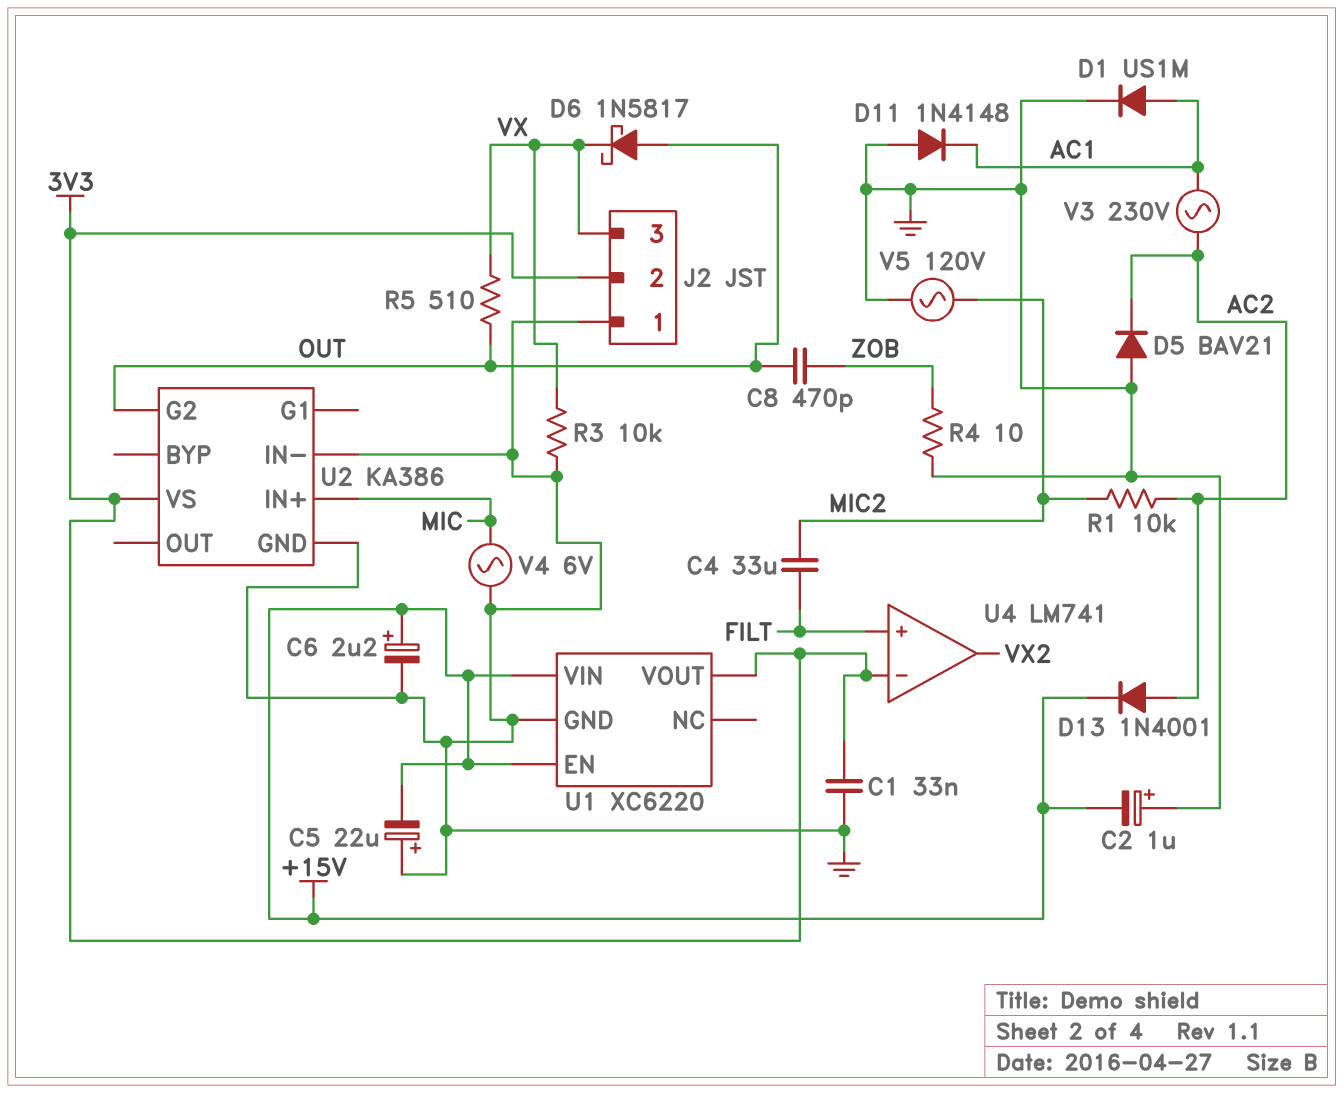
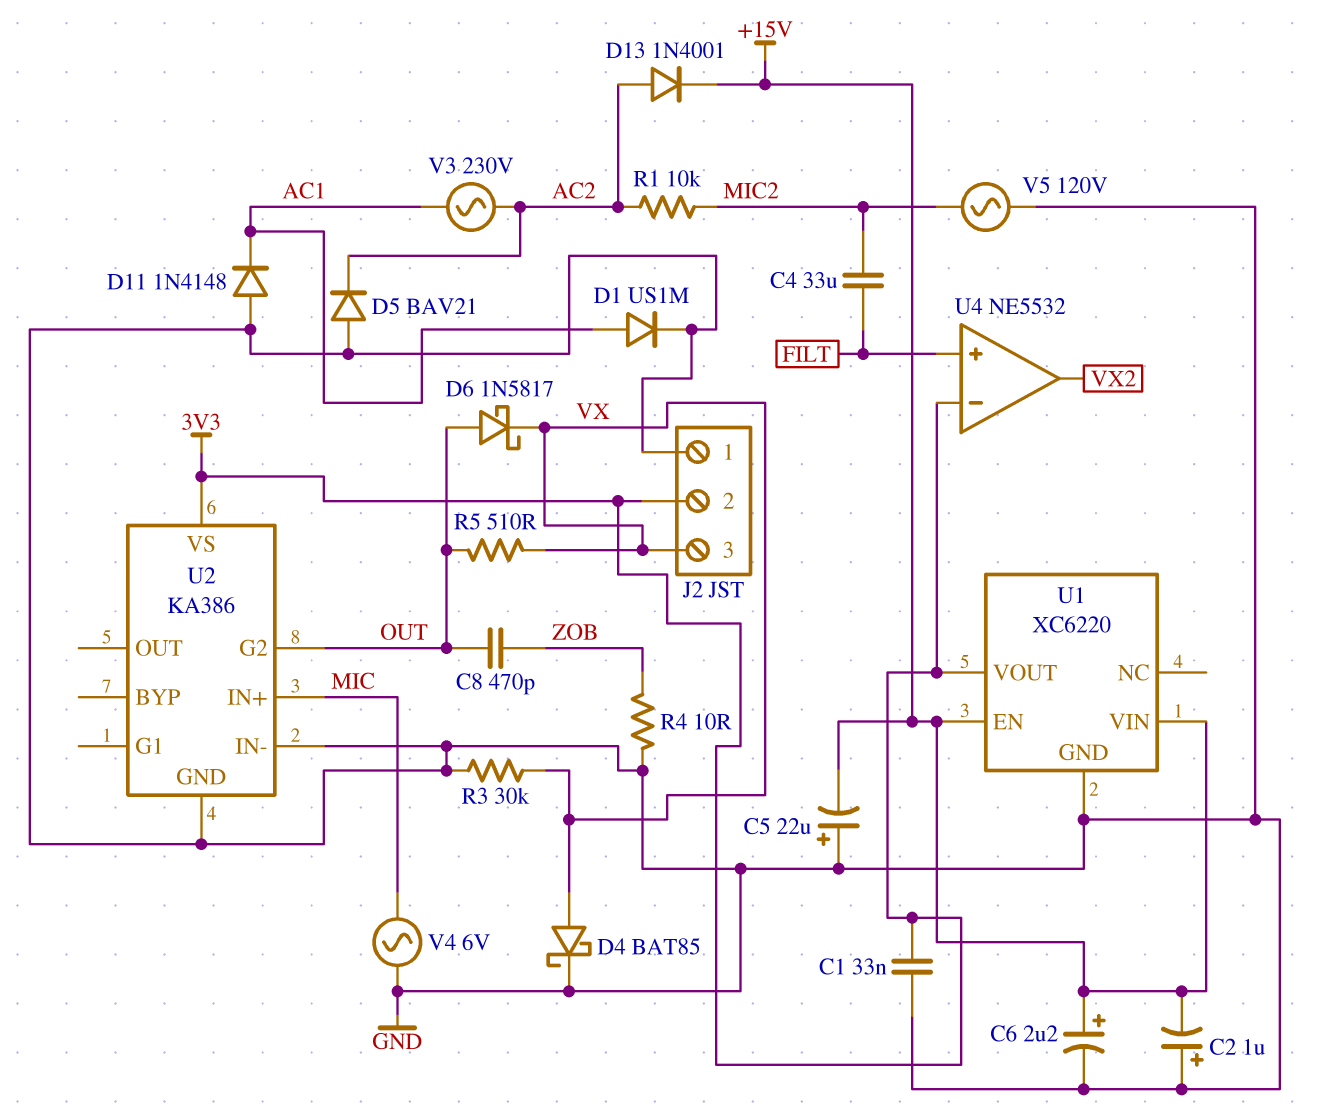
D4: none -> schottky BAT85 (A VX, K GND)
R3: 10k (GND, VX) -> 30k (GND, VX)
U4: LM741 -> NE5532

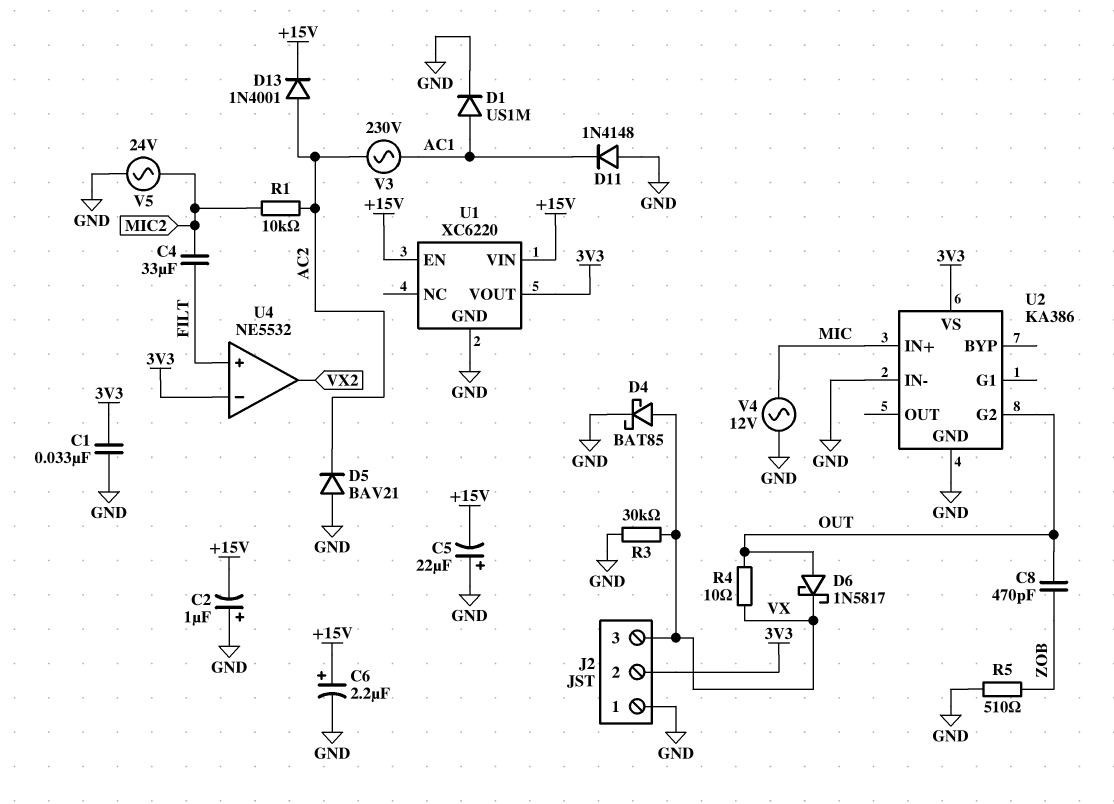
R4: 10 (GND, ZOB) -> 10 (OUT, VX)
R5: 510 (OUT, VX) -> 510 (GND, ZOB)
V4: AC 6V (GND, MIC) -> AC 12V (GND, MIC)
V5: AC 120V (GND, MIC2) -> AC 24V (GND, MIC2)

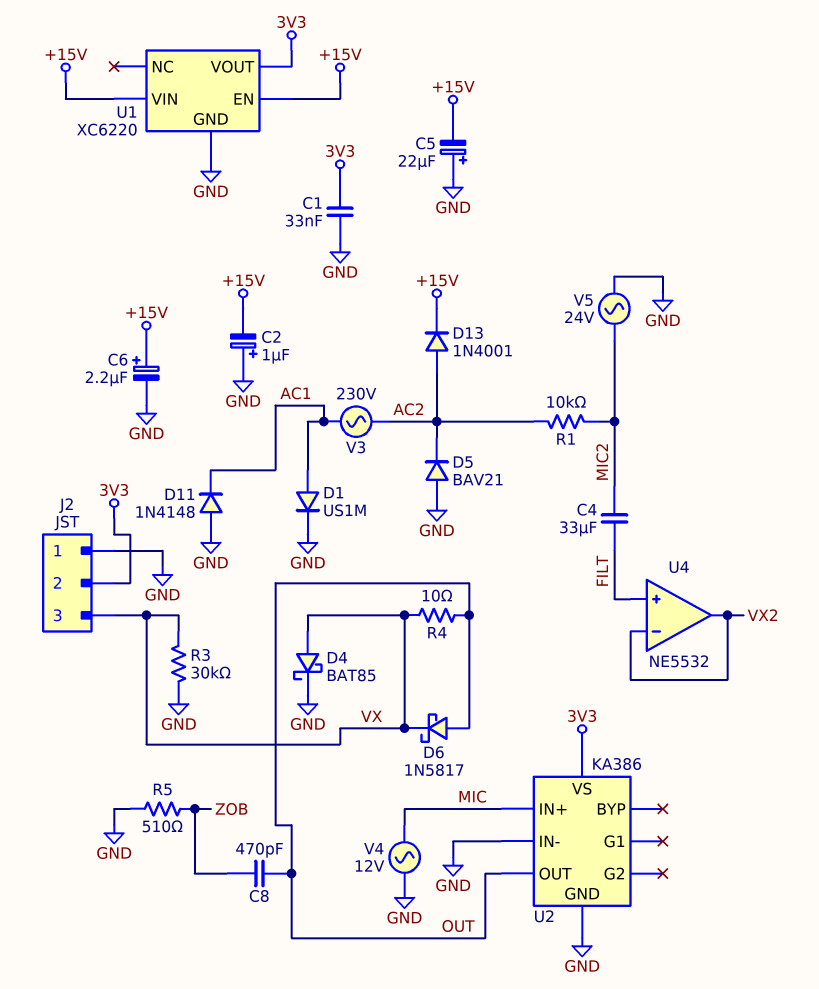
U2 pin G2: OUT -> none
U2 pin OUT: none -> OUT
U4 pin in-: 3V3 -> VX2

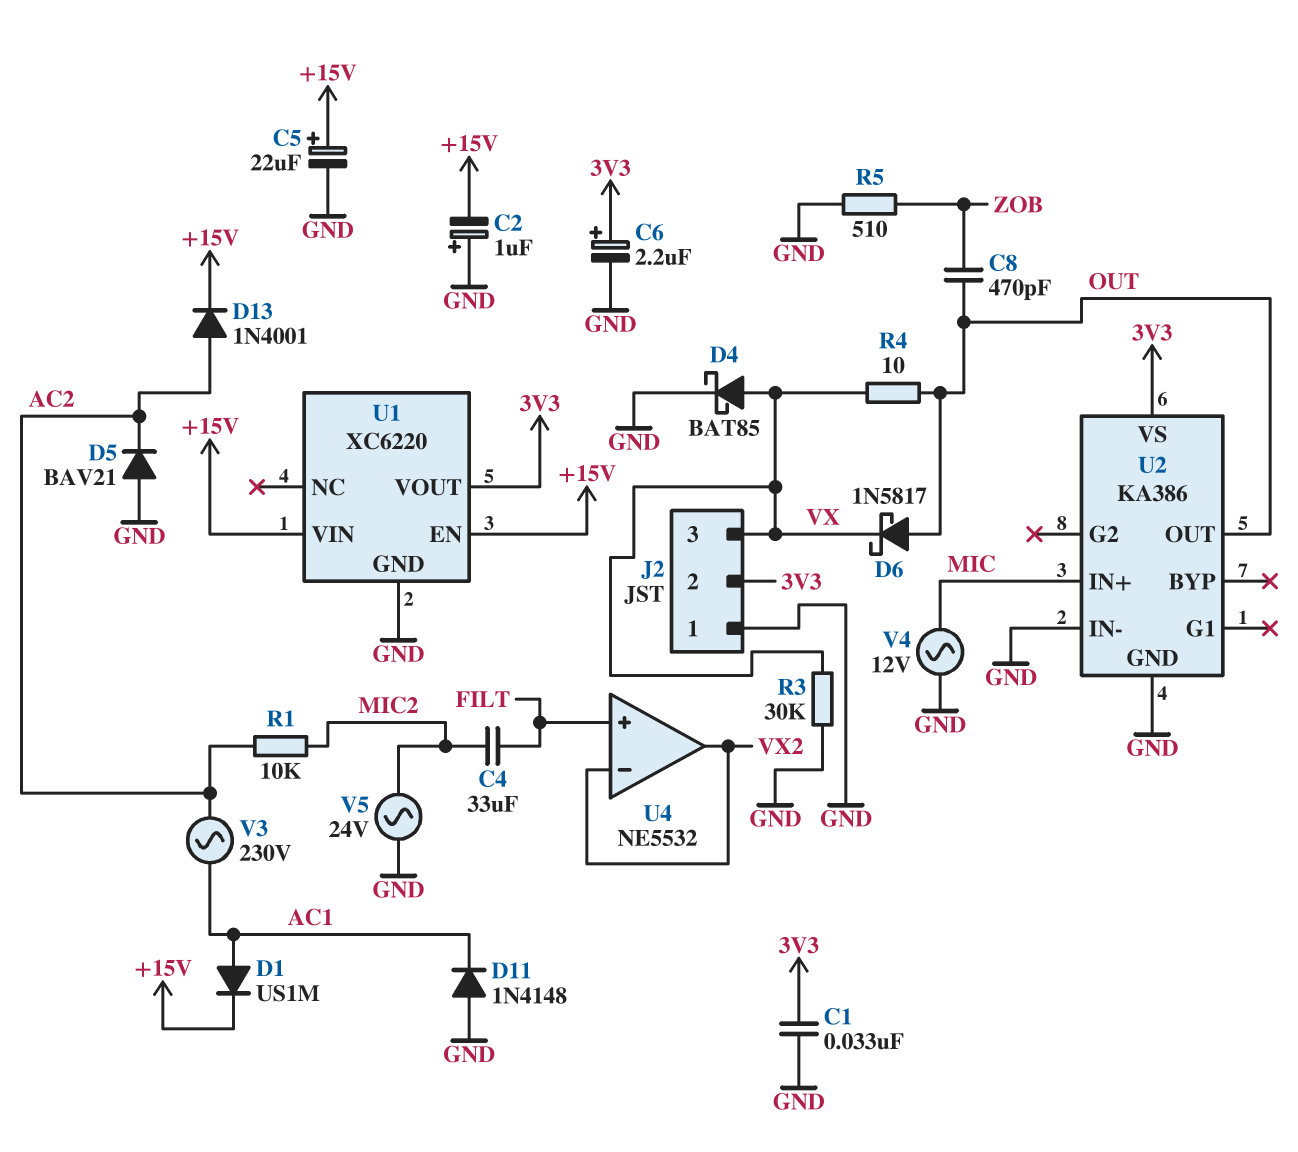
C5: 22uF (plus GND, minus +15V) -> 22uF (plus +15V, minus GND)
C6: 2.2uF (plus +15V, minus GND) -> 2.2uF (plus 3V3, minus GND)
D1: diode US1M (A AC1, K GND) -> diode US1M (A AC1, K +15V)

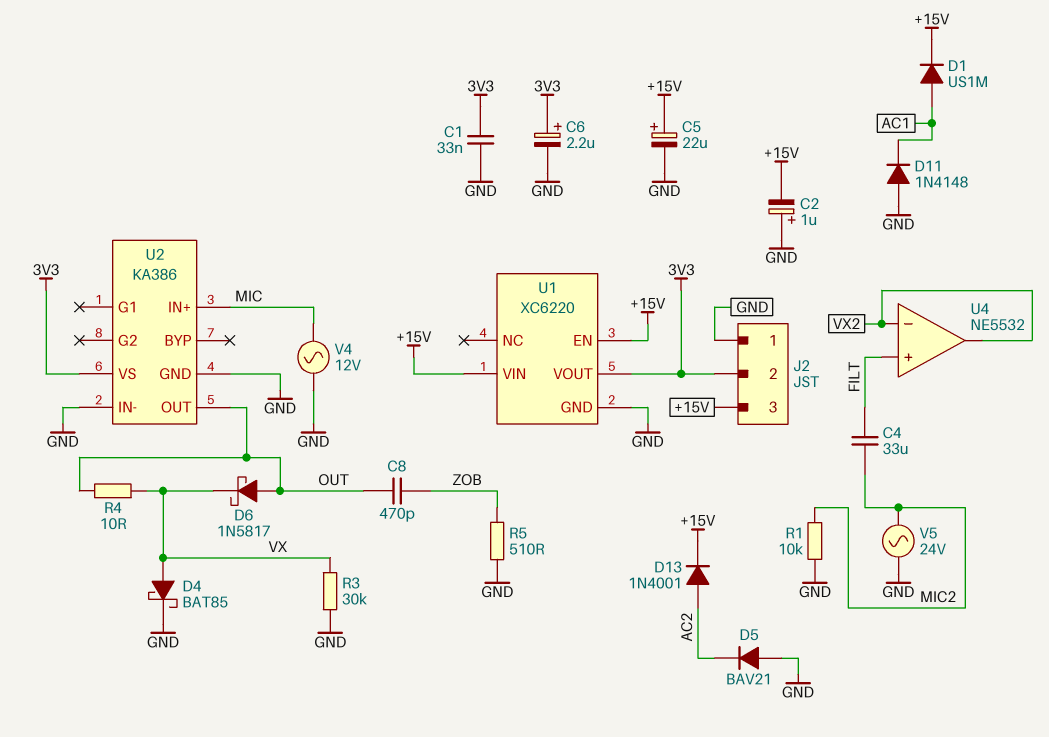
J2 pin 3: VX -> +15V
R1: 10k (AC2, MIC2) -> 10k (GND, MIC2)
V3: AC 230V (AC1, AC2) -> none

